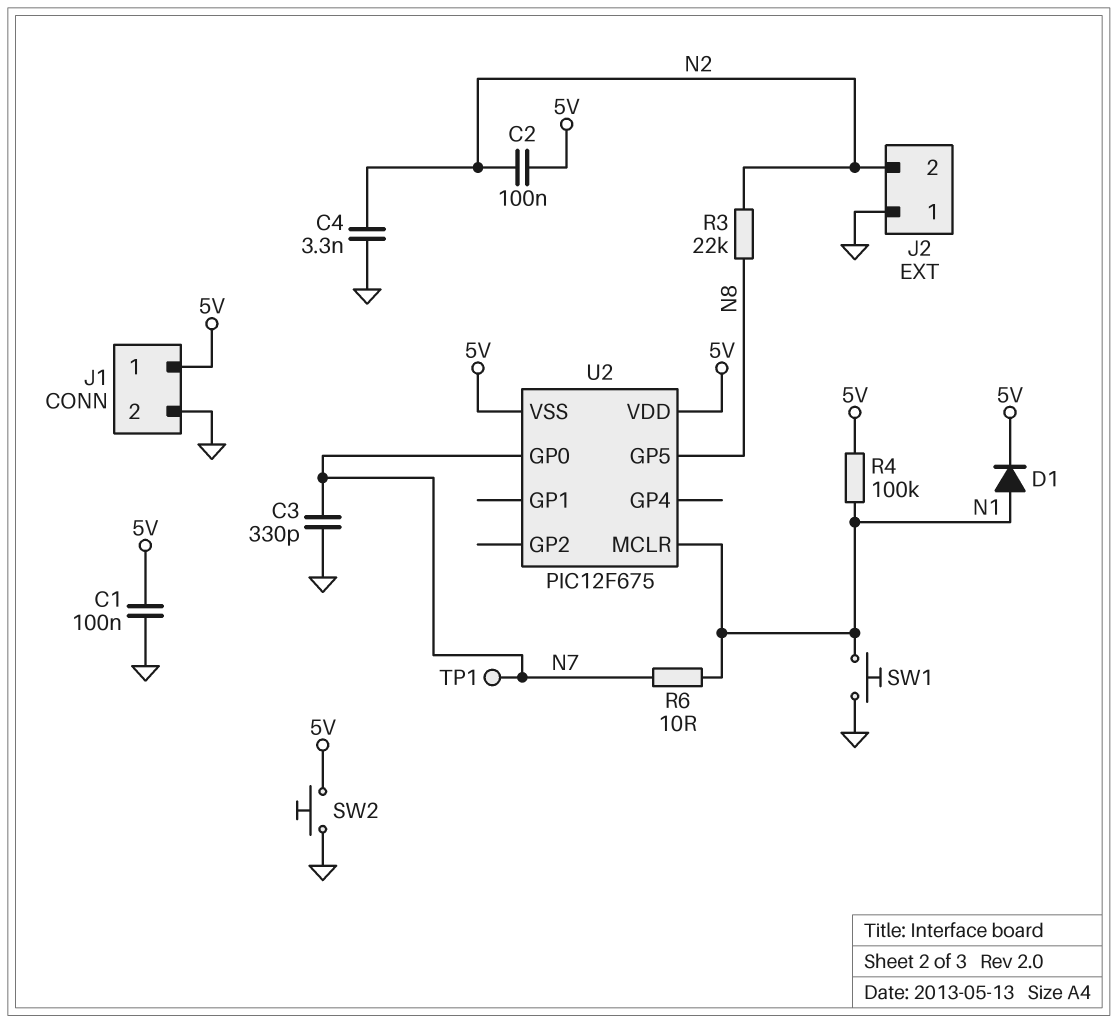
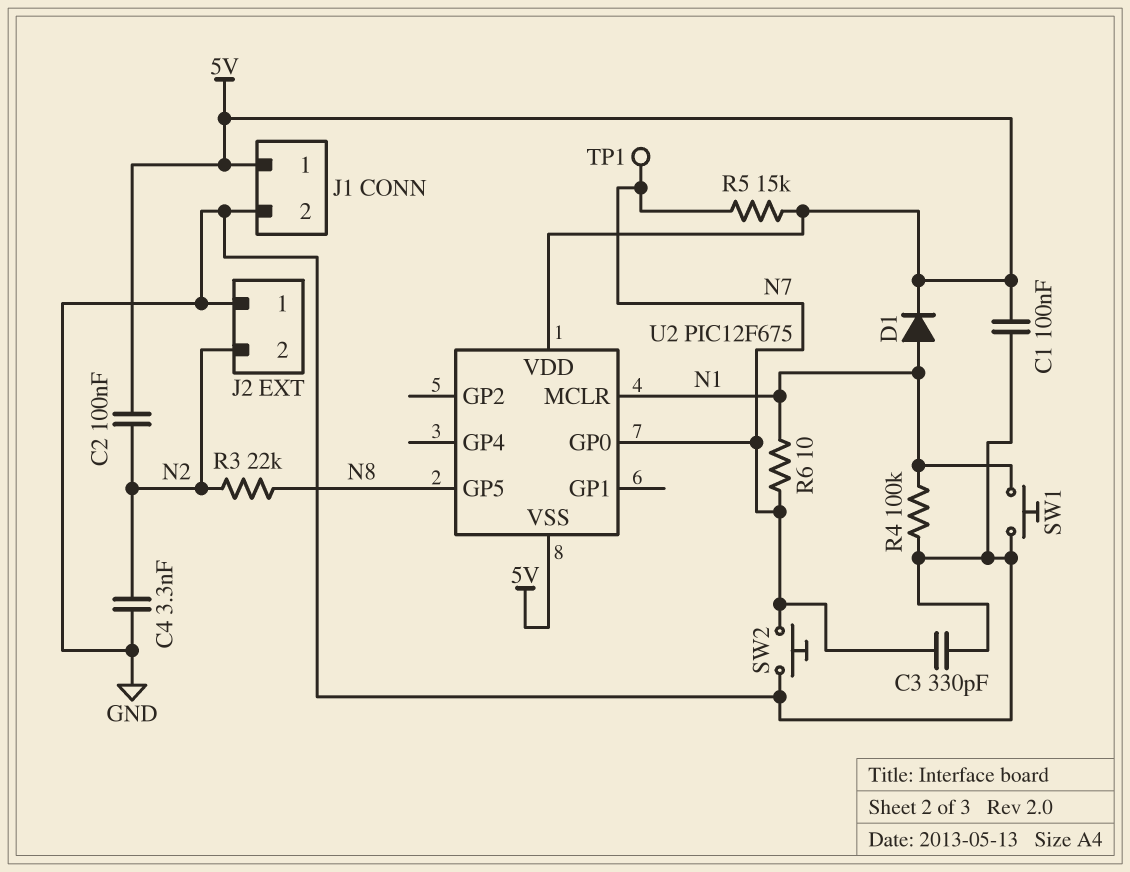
R4: 100k (5V, N1) -> 100k (GND, N1)
R5: none -> 15k (5V, N7)
SW2: button (5V, GND) -> button (GND, N7)

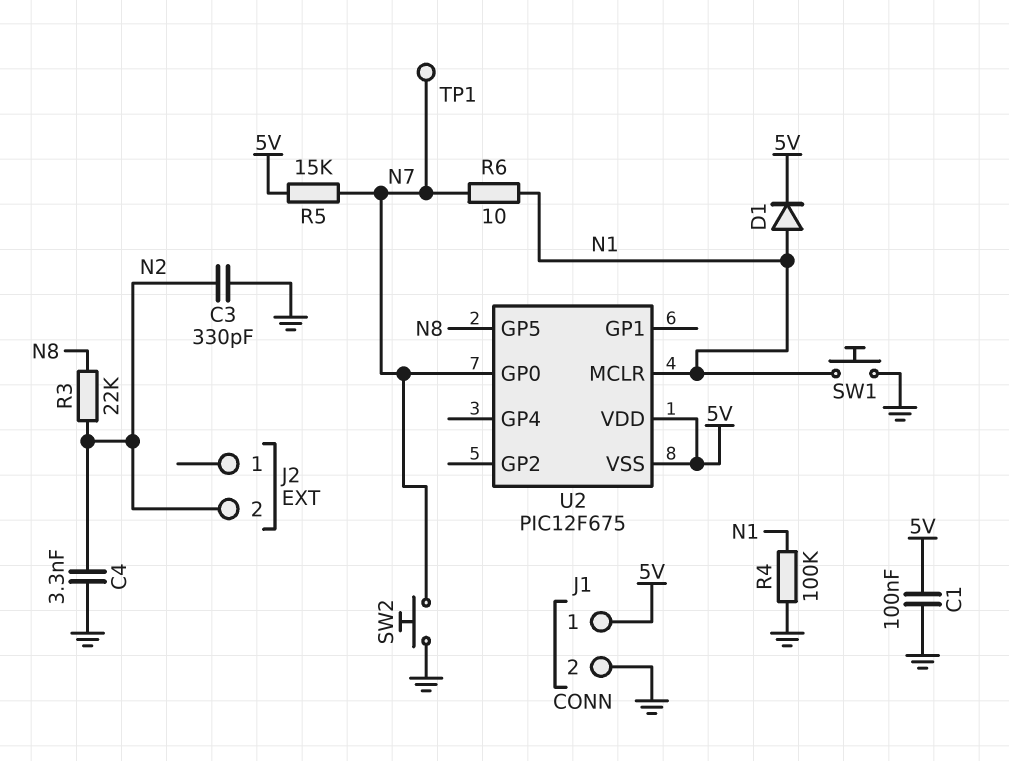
C2: 100nF (5V, N2) -> none
C3: 330pF (GND, N7) -> 330pF (GND, N2)
J2 pin 1: GND -> none

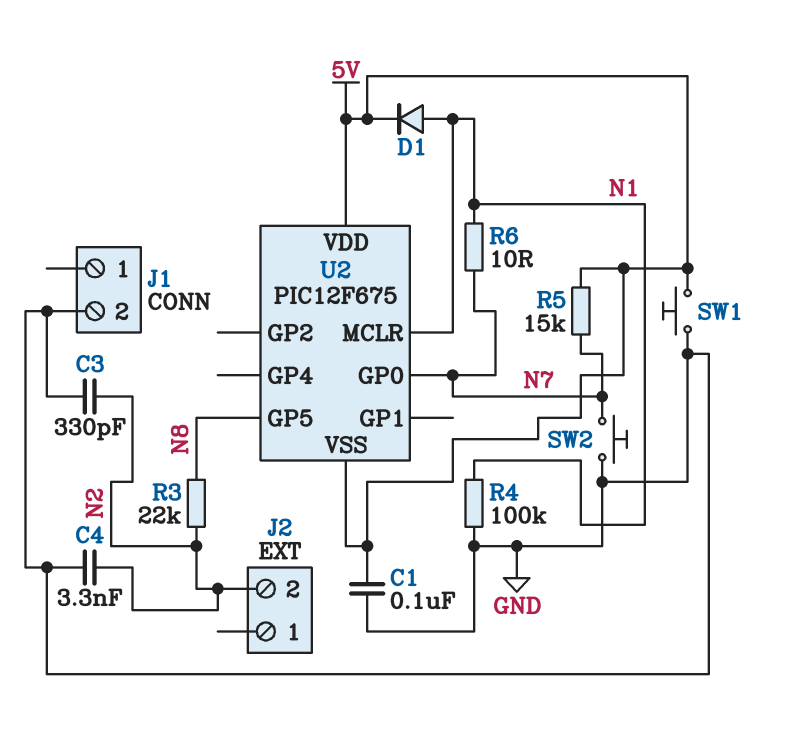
J1 pin 1: 5V -> none
SW1: button (GND, N1) -> button (5V, GND)
TP1: test point (N7) -> none

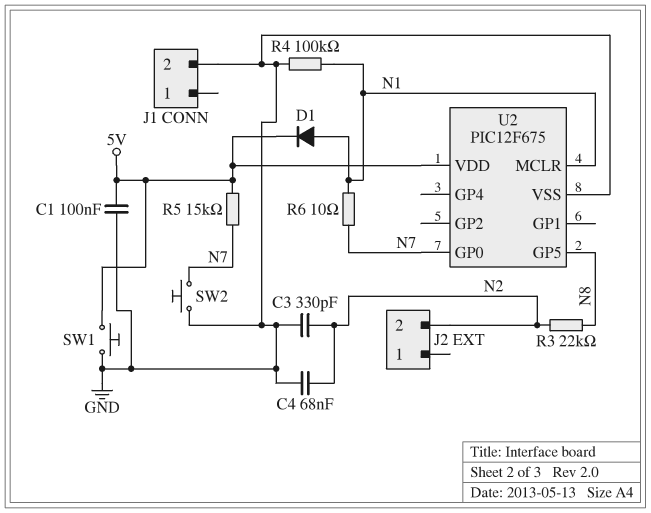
C4: 3.3nF (GND, N2) -> 68nF (GND, N2)
U2 pin VSS: 5V -> GND

